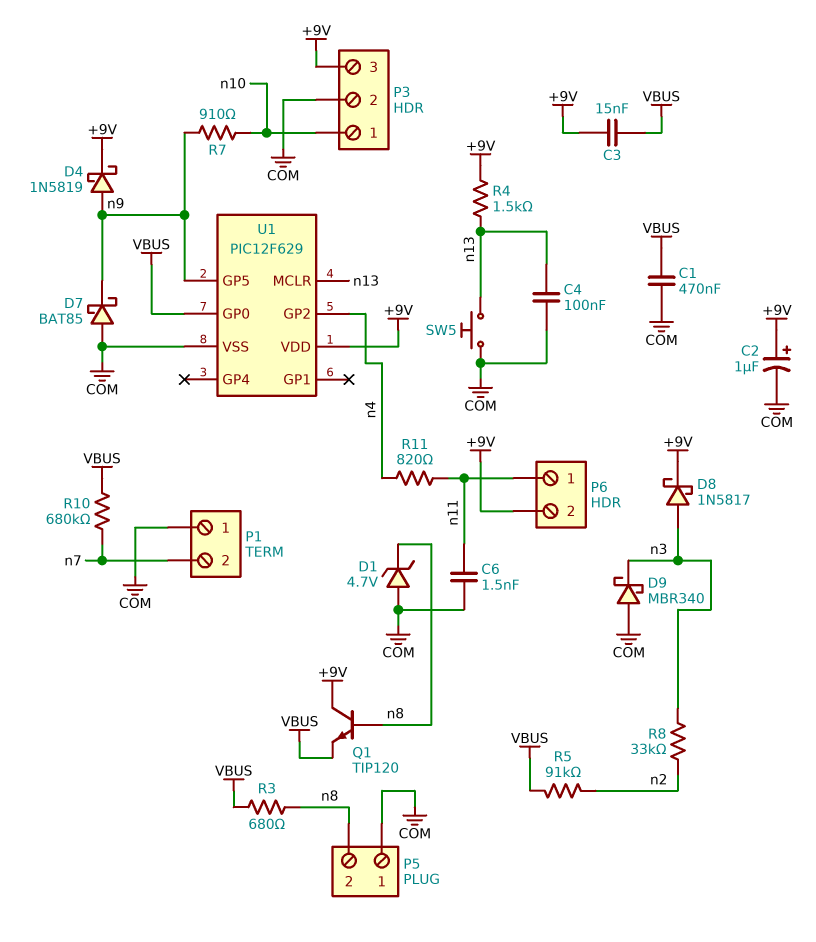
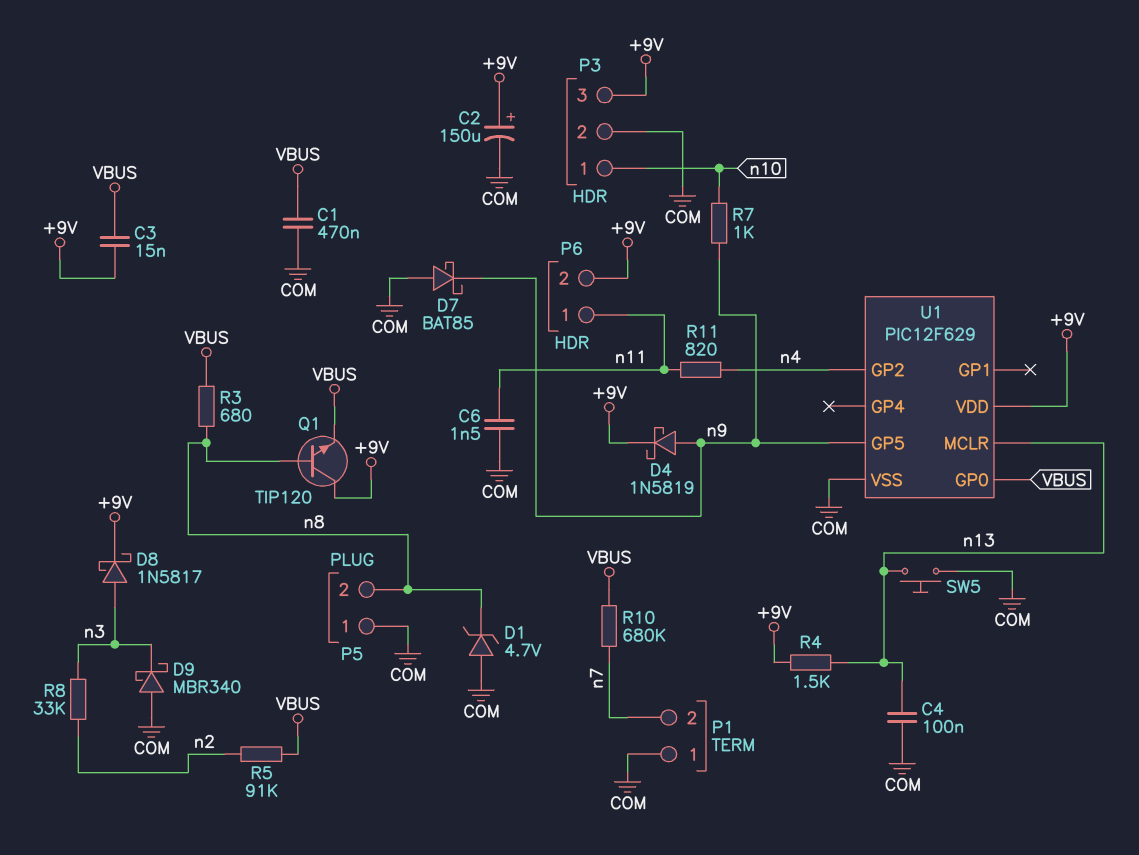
C2: 1uF (plus +9V, minus COM) -> 150uF (plus +9V, minus COM)
R7: 910 (n9, n10) -> 1k (n9, n10)

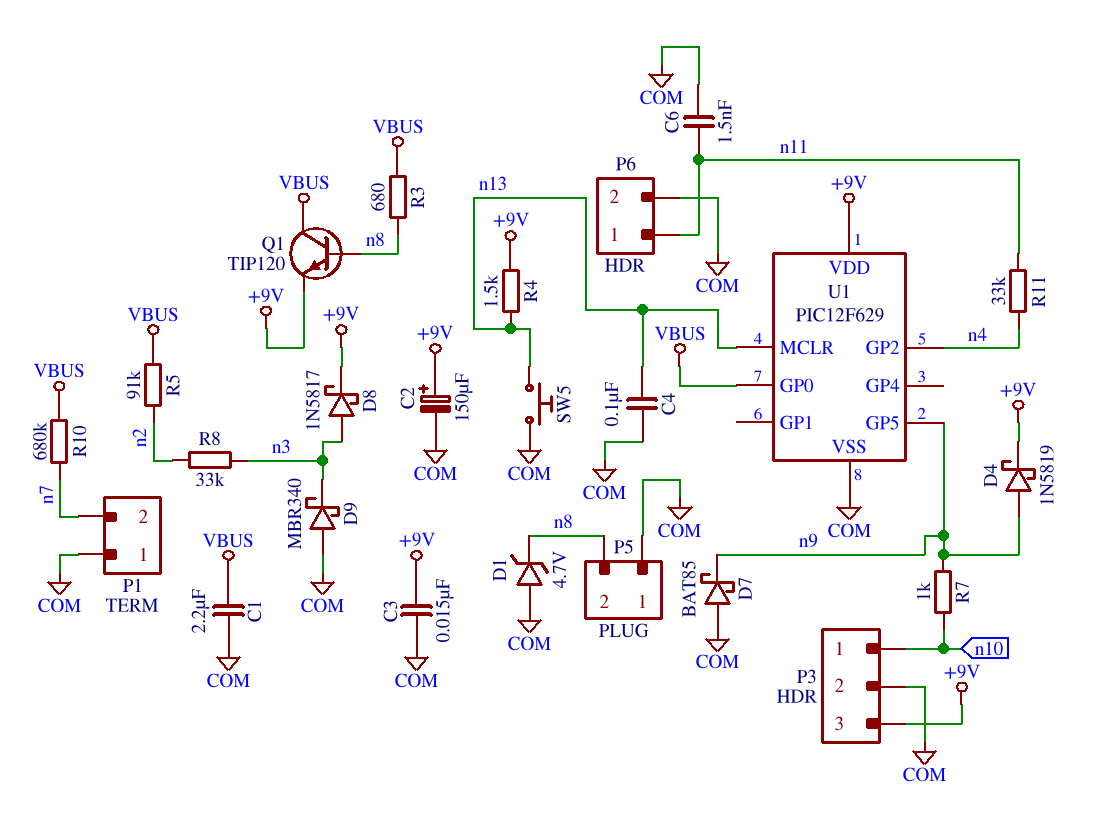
C1: 470nF (COM, VBUS) -> 2.2uF (COM, VBUS)
C3: 15nF (+9V, VBUS) -> 15nF (+9V, COM)
P6 pin 2: +9V -> COM
Q1: NPN TIP120 (B n8, C +9V, E VBUS) -> NPN TIP120 (B n8, C VBUS, E +9V)
R11: 820 (n4, n11) -> 33k (n4, n11)

